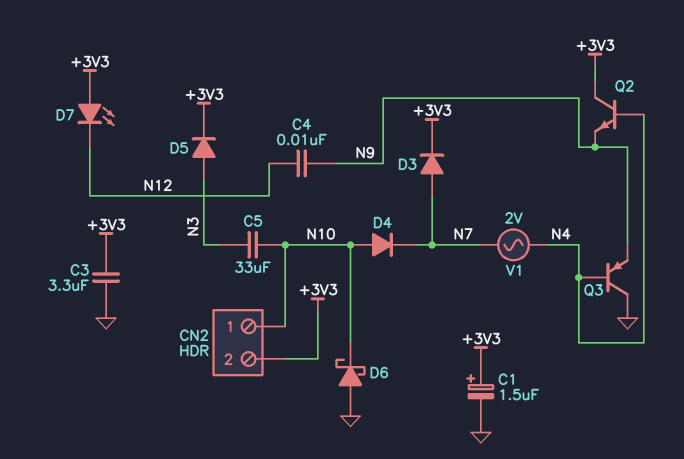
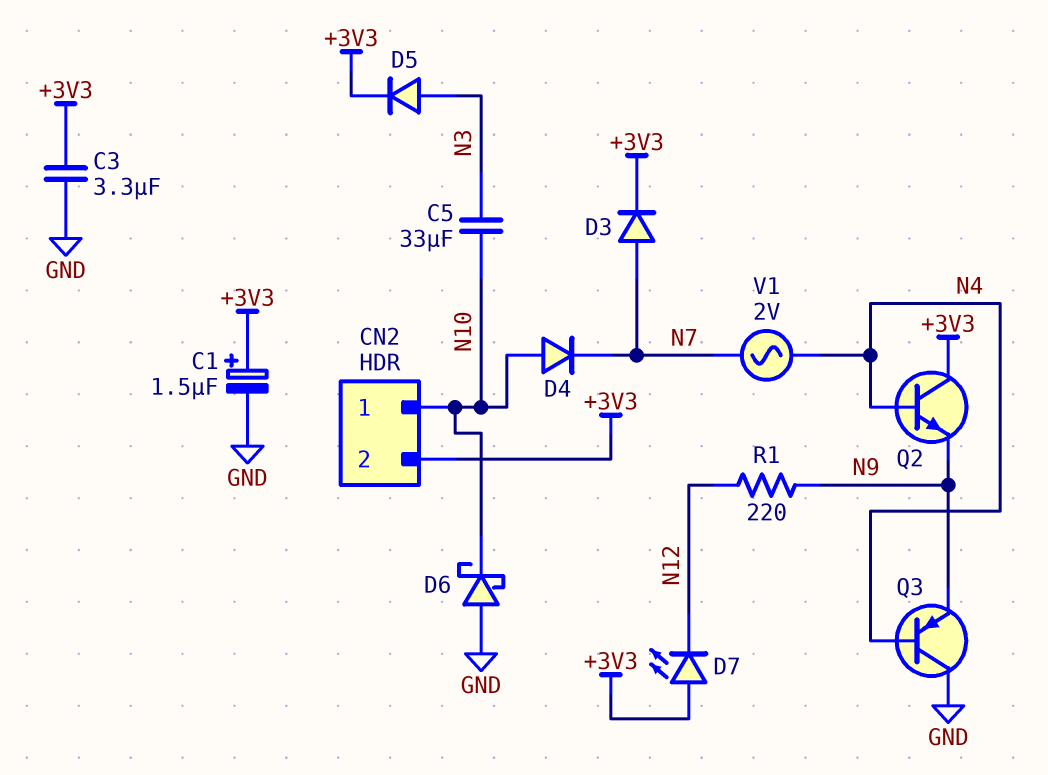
C4: 10nF (N9, N12) -> none
R1: none -> 220 (N9, N12)

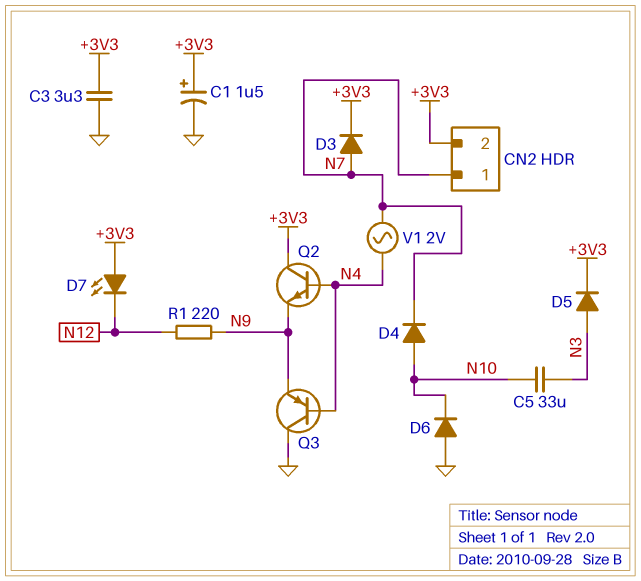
CN2 pin 1: N10 -> N7
D6: schottky (A GND, K N10) -> diode (A GND, K N10)

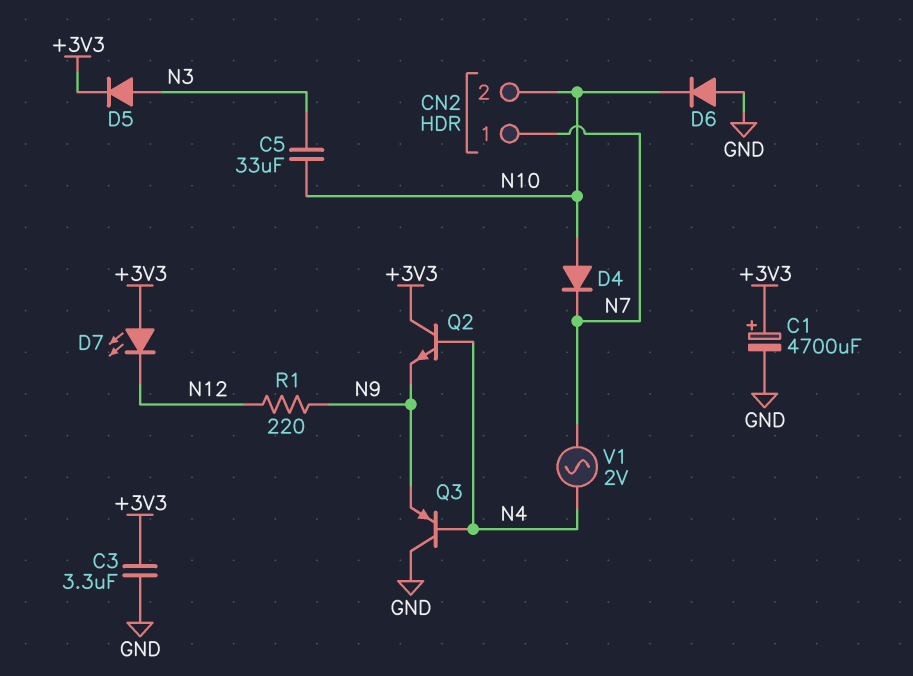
C1: 1.5uF (plus +3V3, minus GND) -> 4700uF (plus +3V3, minus GND)
CN2 pin 2: +3V3 -> N10
D3: diode (A N7, K +3V3) -> none

